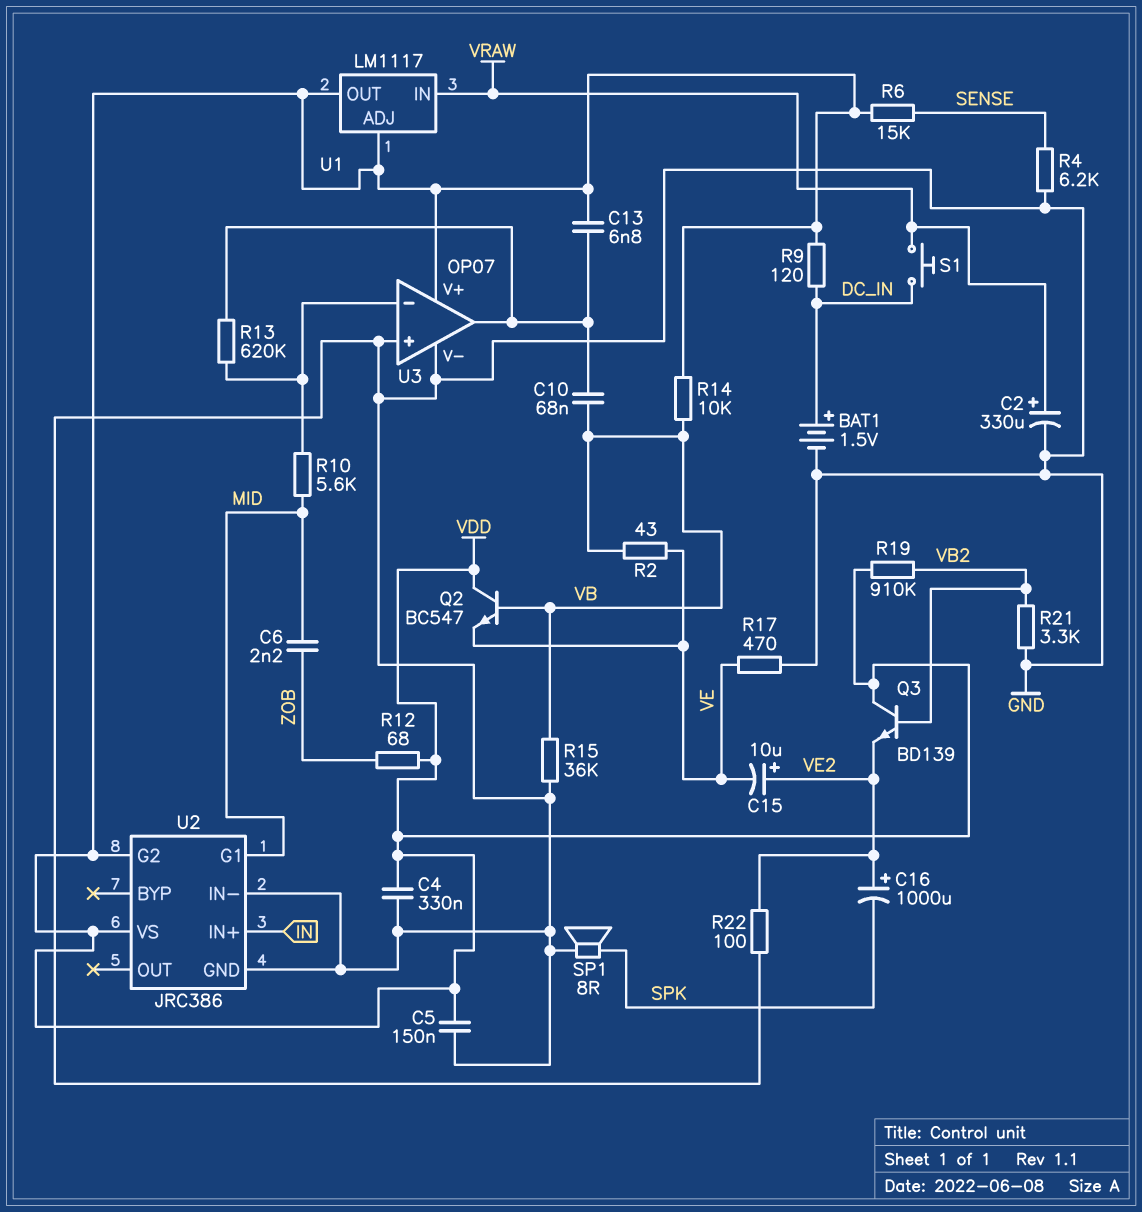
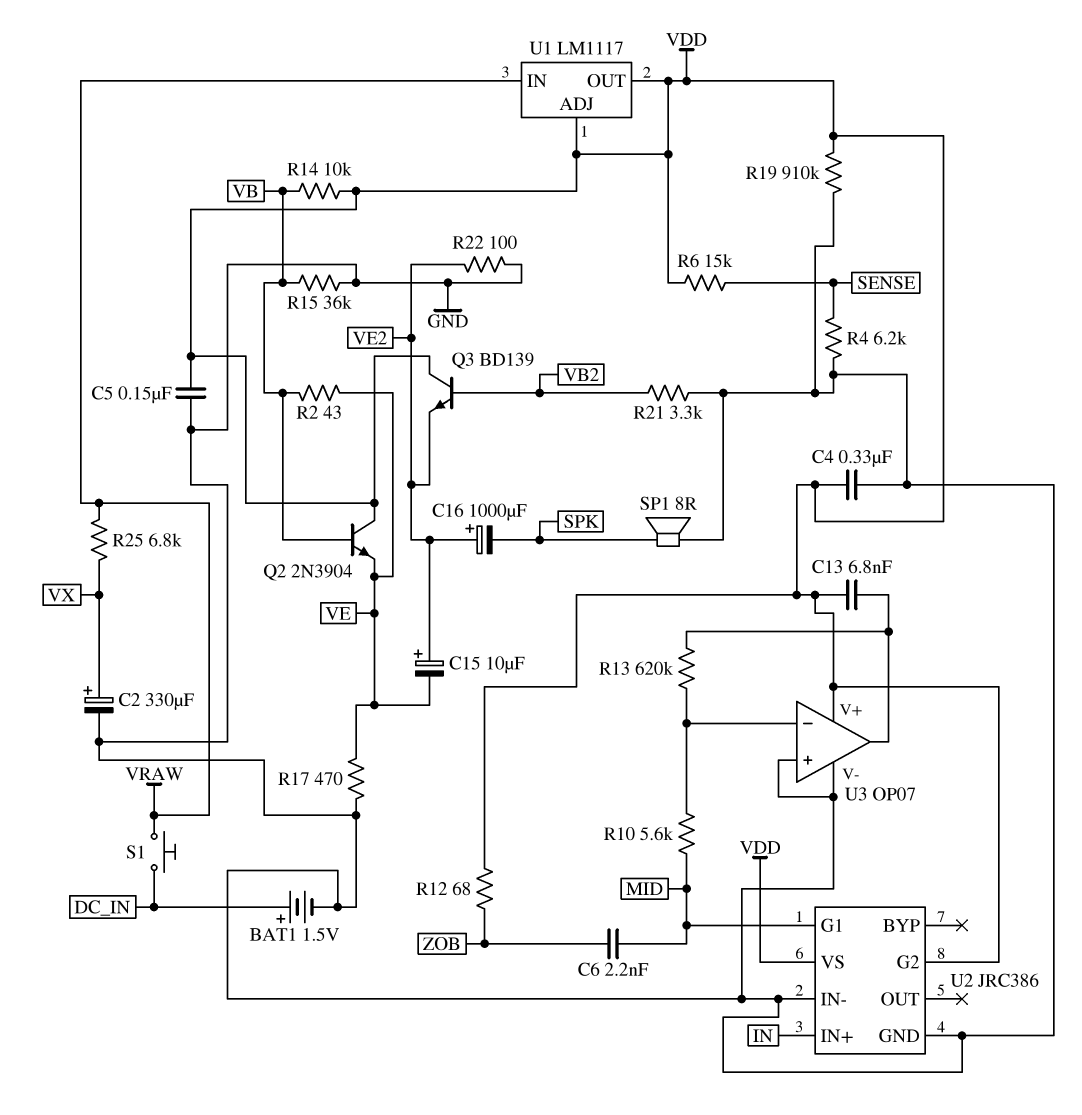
C2: 330uF (plus VRAW, minus GND) -> 330uF (plus VX, minus GND)
C10: 68nF (U3/out, VB) -> none
Q2: NPN BC547 (B VB, C VDD, E VE) -> NPN 2N3904 (B VB, C VDD, E VE)
R9: 120 (DC_IN, VDD) -> none
R19: 910k (VB2, VDD) -> 910k (GND, VDD)
R25: none -> 6.8k (VRAW, VX)

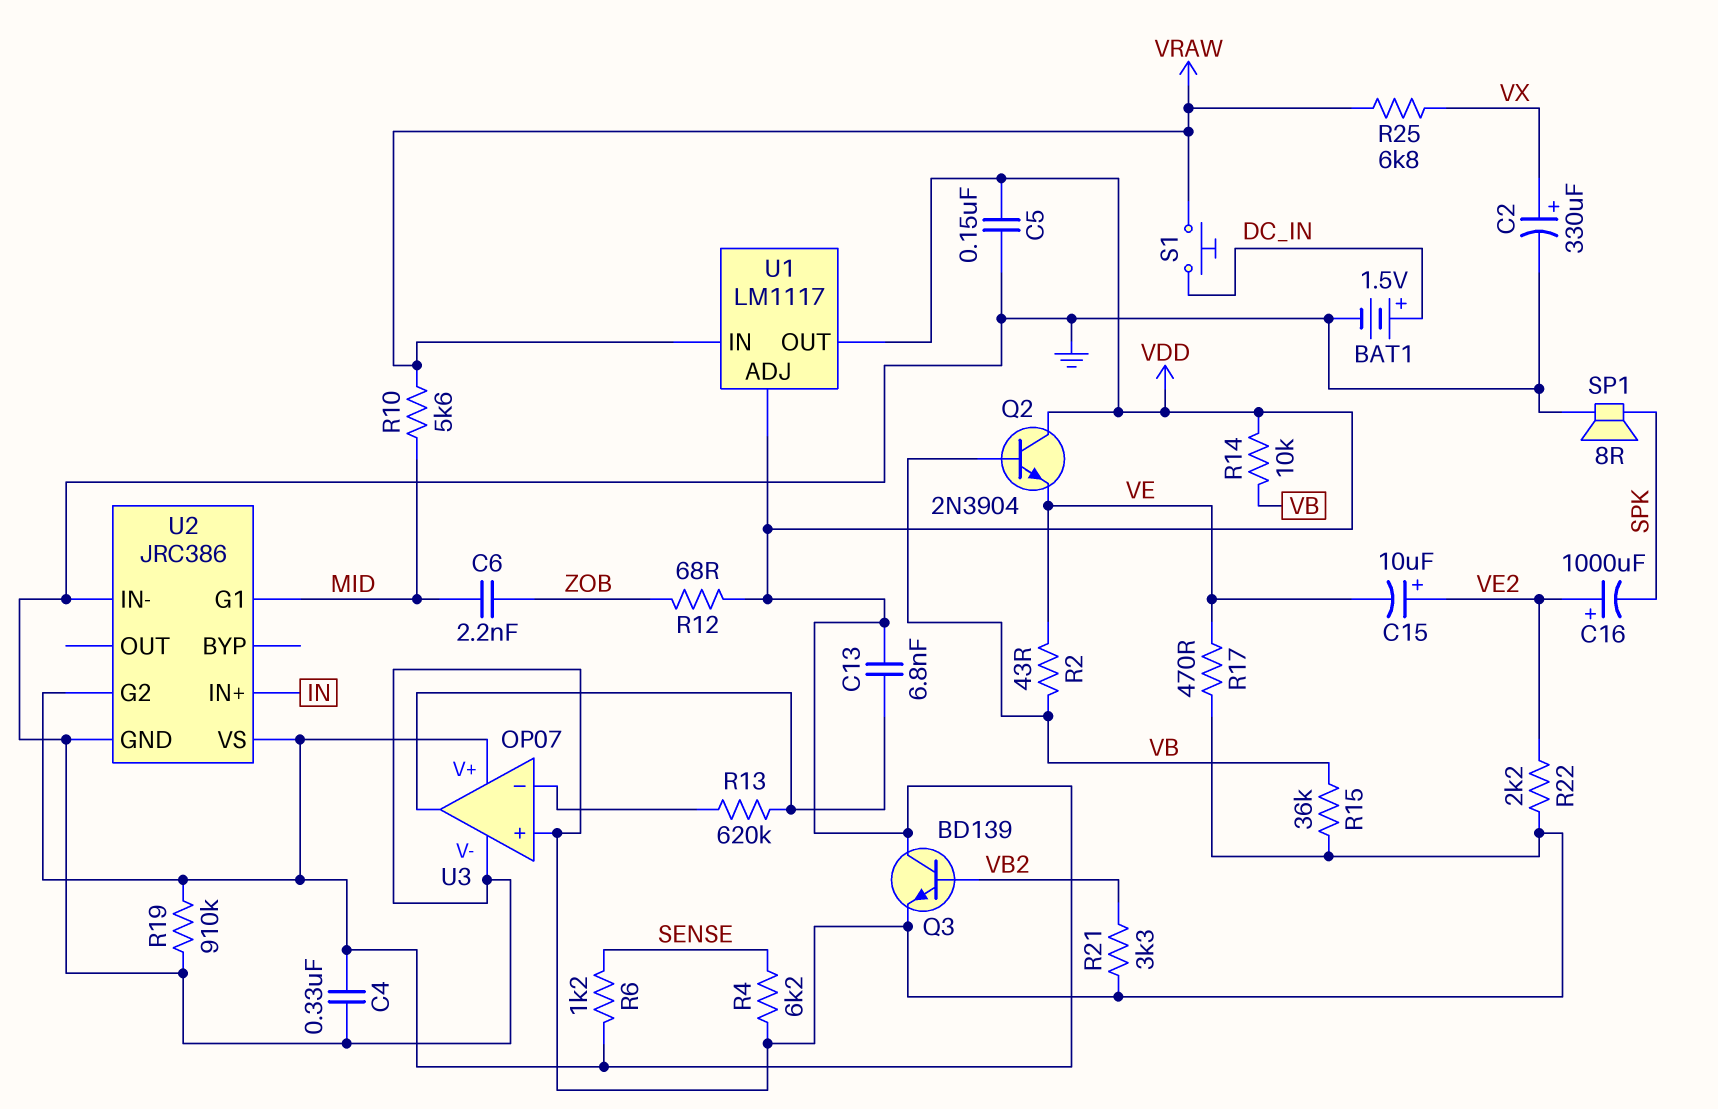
Q3: NPN BD139 (B VB2, C VDD, E VE2) -> NPN BD139 (B VB2, C VDD, E GND)
R6: 15k (SENSE, VDD) -> 1.2k (SENSE, VDD)
R10: 5.6k (MID, U3/in-) -> 5.6k (MID, VRAW)
R22: 100 (GND, VE2) -> 2.2k (GND, VE2)

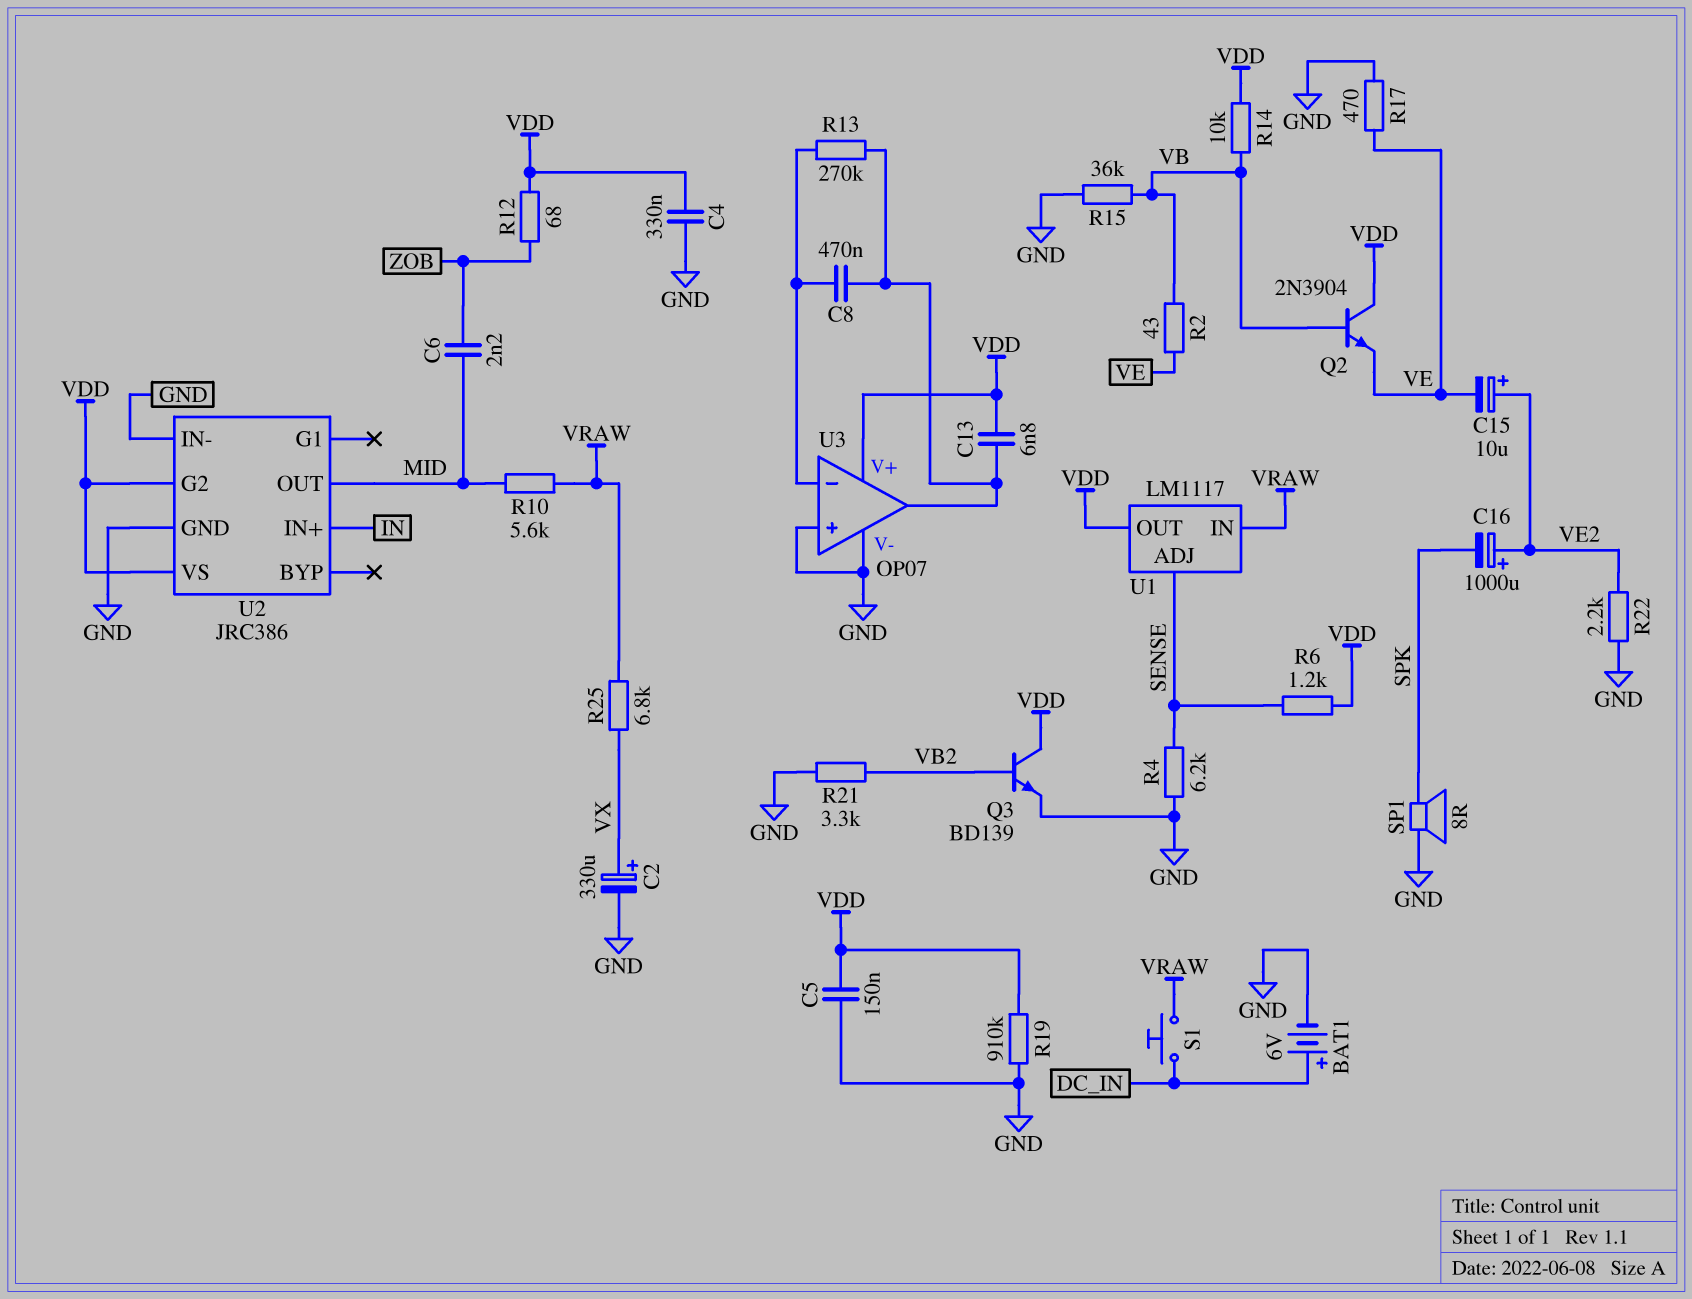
BAT1: 1.5V (plus DC_IN, minus GND) -> 6V (plus DC_IN, minus GND)
C8: none -> 470nF (U3/in-, U3/out)
R13: 620k (U3/in-, U3/out) -> 270k (U3/in-, U3/out)
U1 pin ADJ: VDD -> SENSE
U2 pin G1: MID -> none
U2 pin OUT: none -> MID

